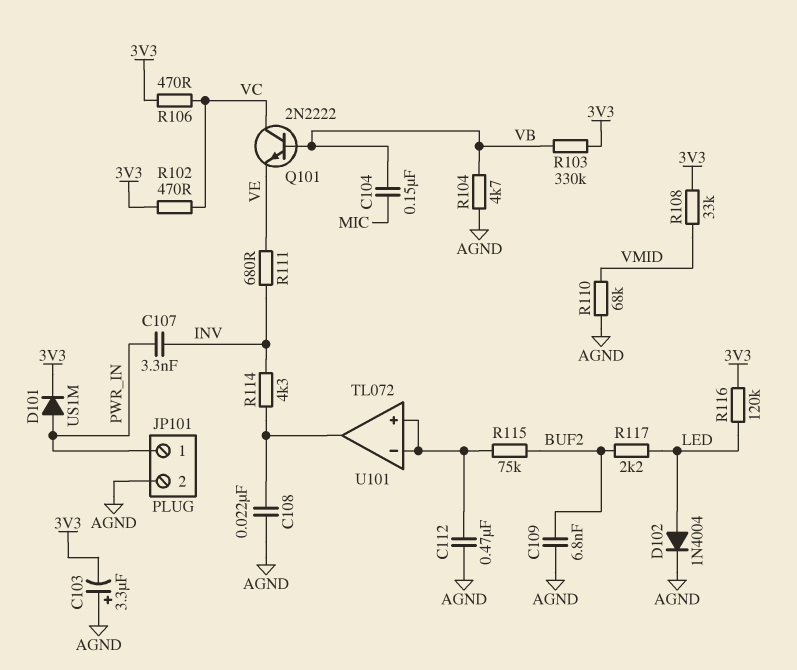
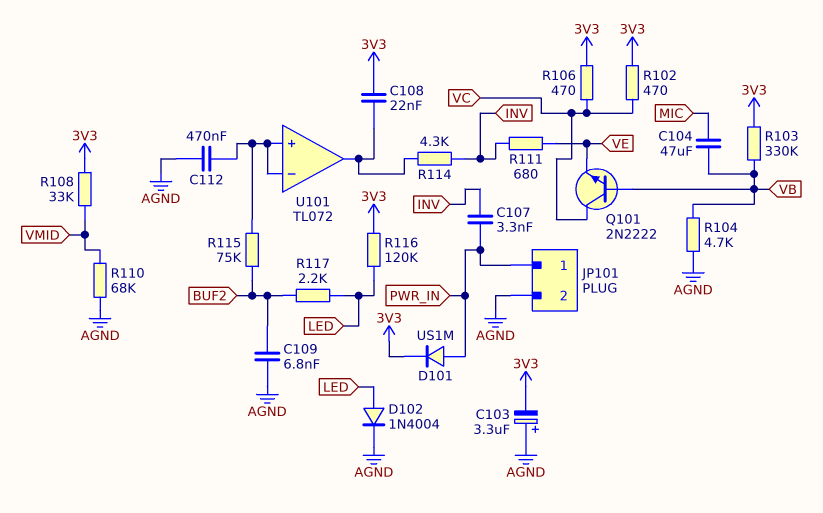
C104: 150nF (MIC, VB) -> 47uF (MIC, VB)
C108: 22nF (AGND, U101/out) -> 22nF (3V3, U101/out)

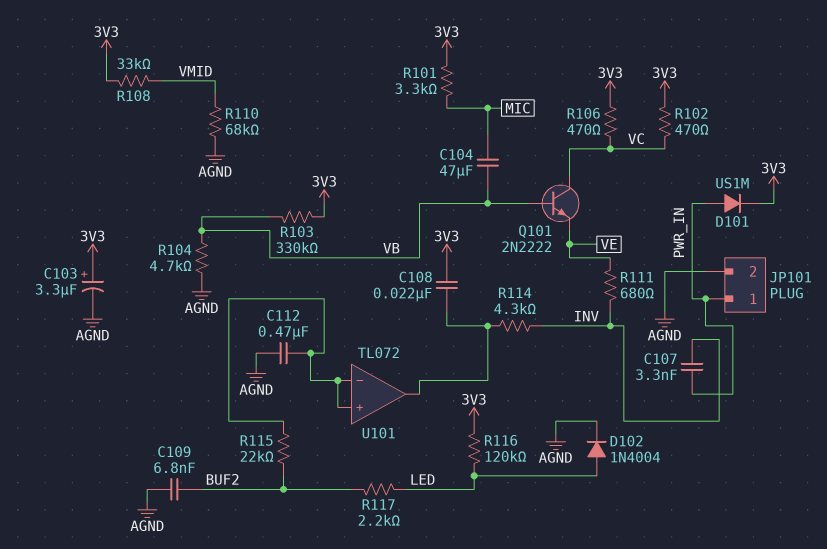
C103: 3.3uF (plus AGND, minus 3V3) -> 3.3uF (plus 3V3, minus AGND)
R101: none -> 3.3k (3V3, MIC)
R115: 75k (BUF2, U101/in+) -> 22k (BUF2, U101/in+)

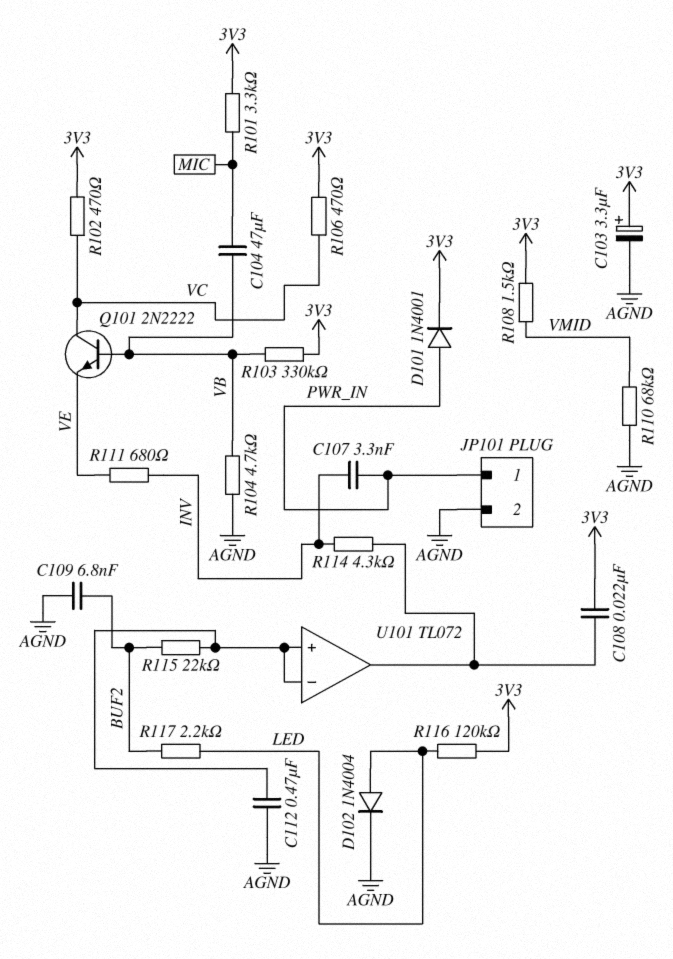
D101: diode US1M (A PWR_IN, K 3V3) -> diode 1N4001 (A PWR_IN, K 3V3)
R108: 33k (3V3, VMID) -> 1.5k (3V3, VMID)

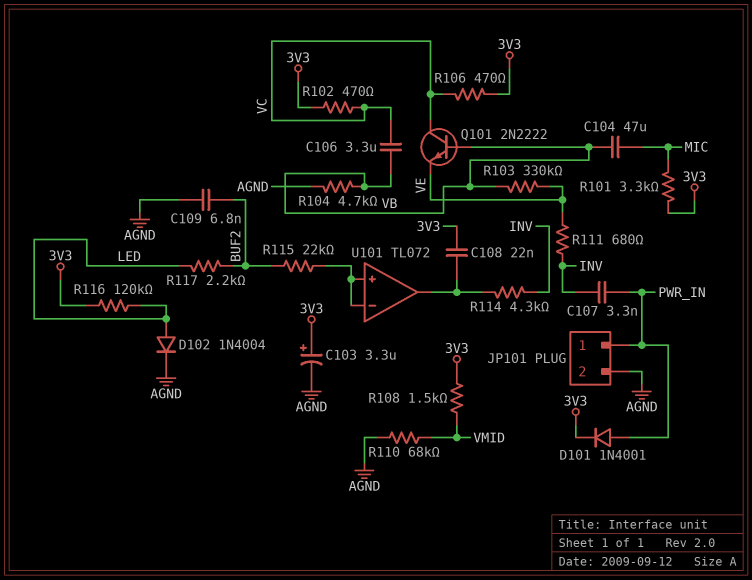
C106: none -> 3.3uF (VB, VC)
C112: 470nF (AGND, U101/in+) -> none
R103: 330k (3V3, VB) -> 330k (VB, VE)

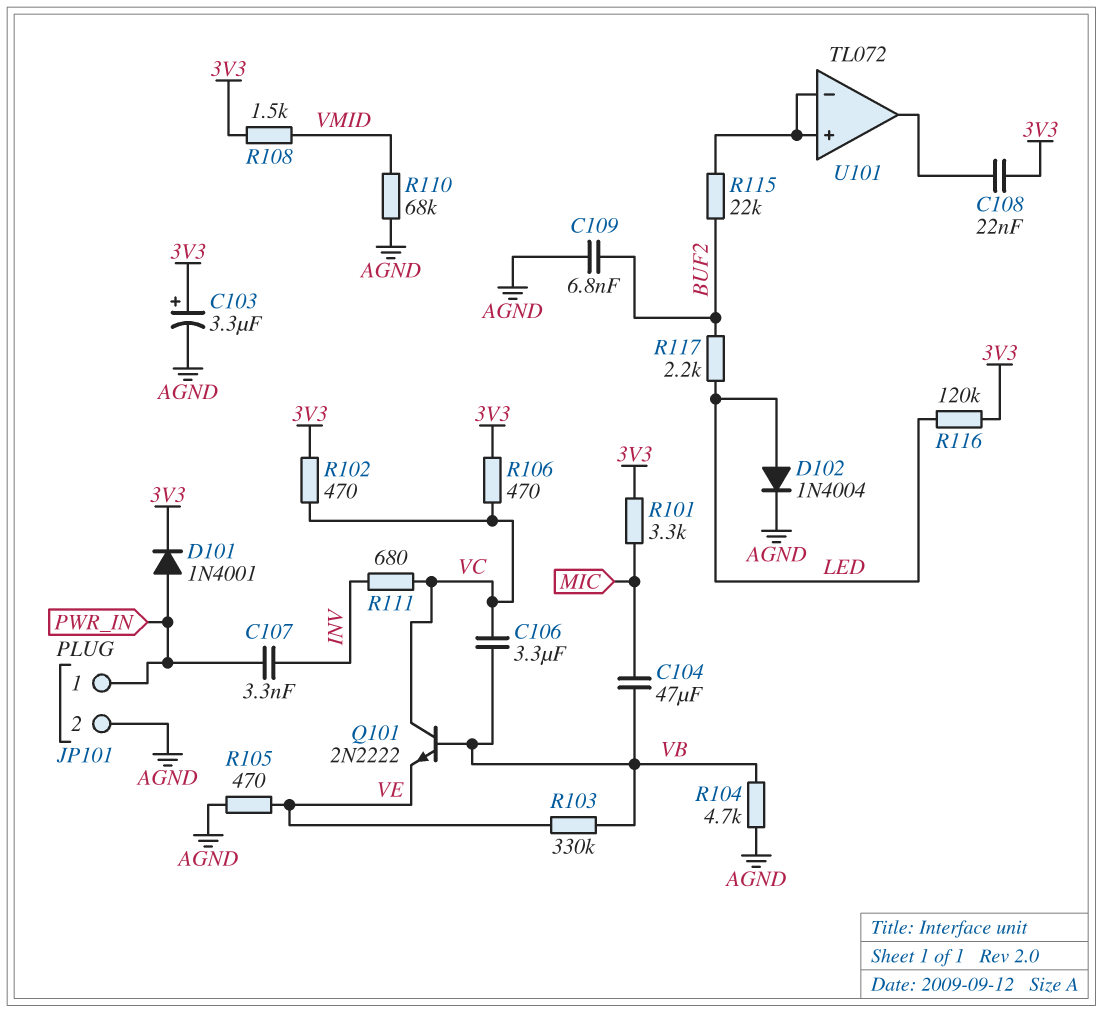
R105: none -> 470 (AGND, VE)
R111: 680 (INV, VE) -> 680 (INV, VC)
R114: 4.3k (INV, U101/out) -> none

